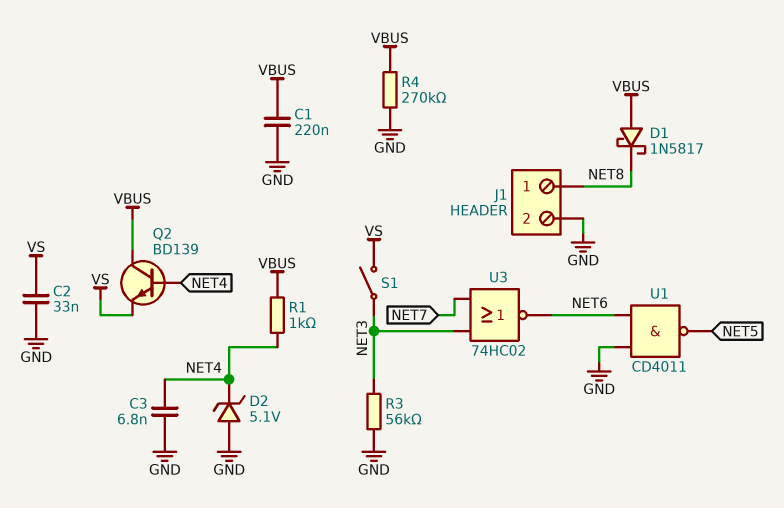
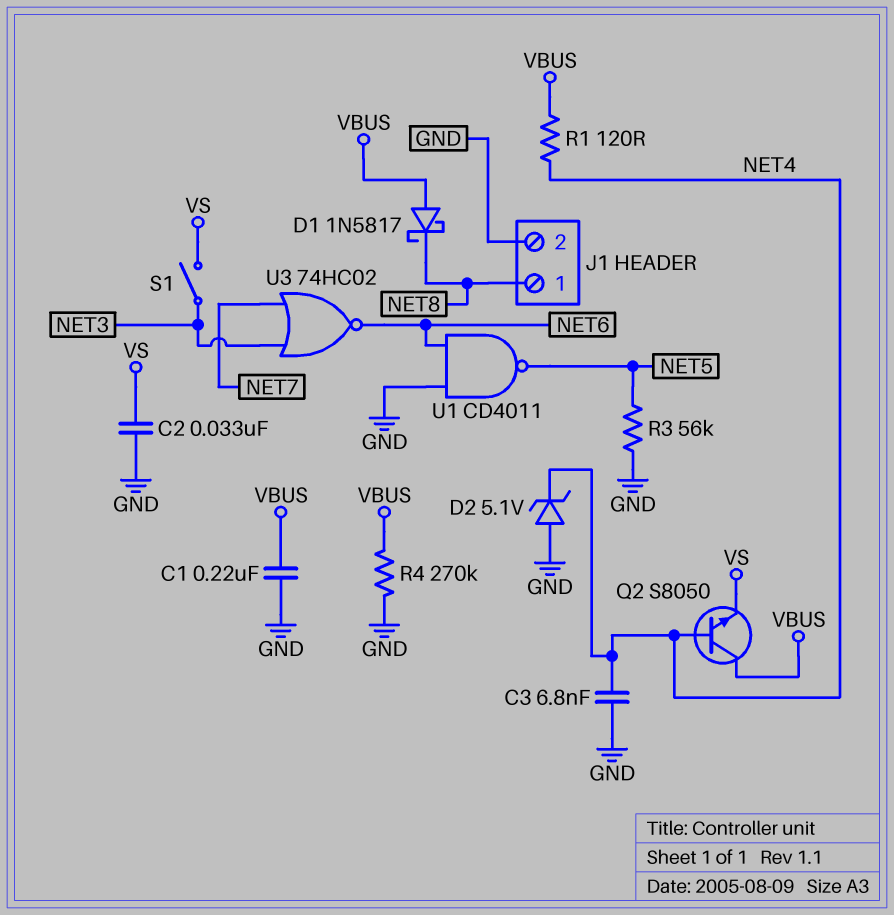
Q2: NPN BD139 (B NET4, C VBUS, E VS) -> NPN S8050 (B NET4, C VBUS, E VS)
R1: 1k (NET4, VBUS) -> 120 (NET4, VBUS)
R3: 56k (GND, NET3) -> 56k (GND, NET5)

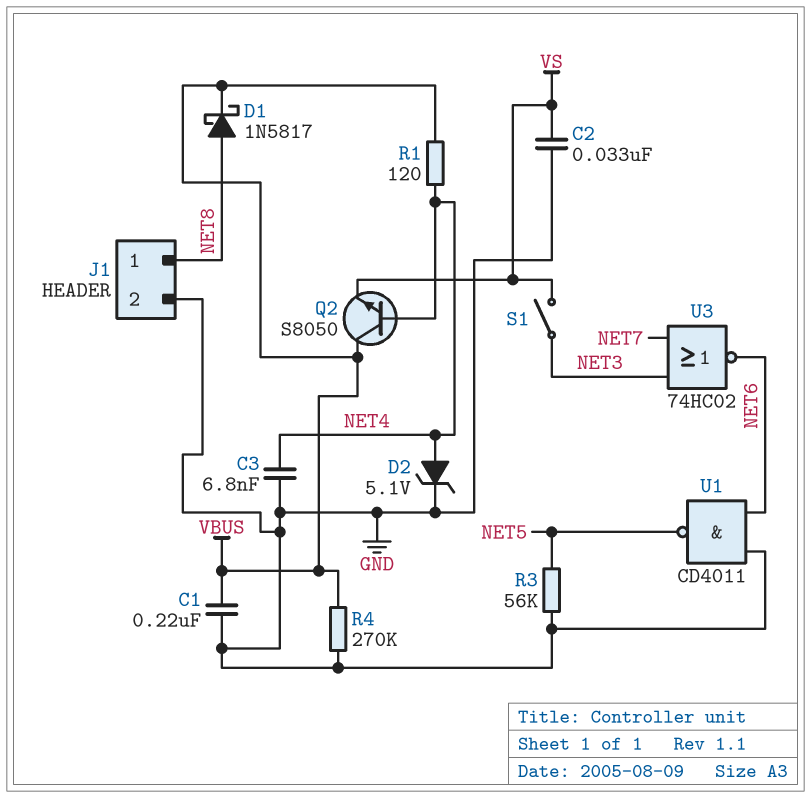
D1: schottky 1N5817 (A VBUS, K NET8) -> schottky 1N5817 (A NET8, K VBUS)
D2: zener 5.1V (A GND, K NET4) -> zener 5.1V (A NET4, K GND)

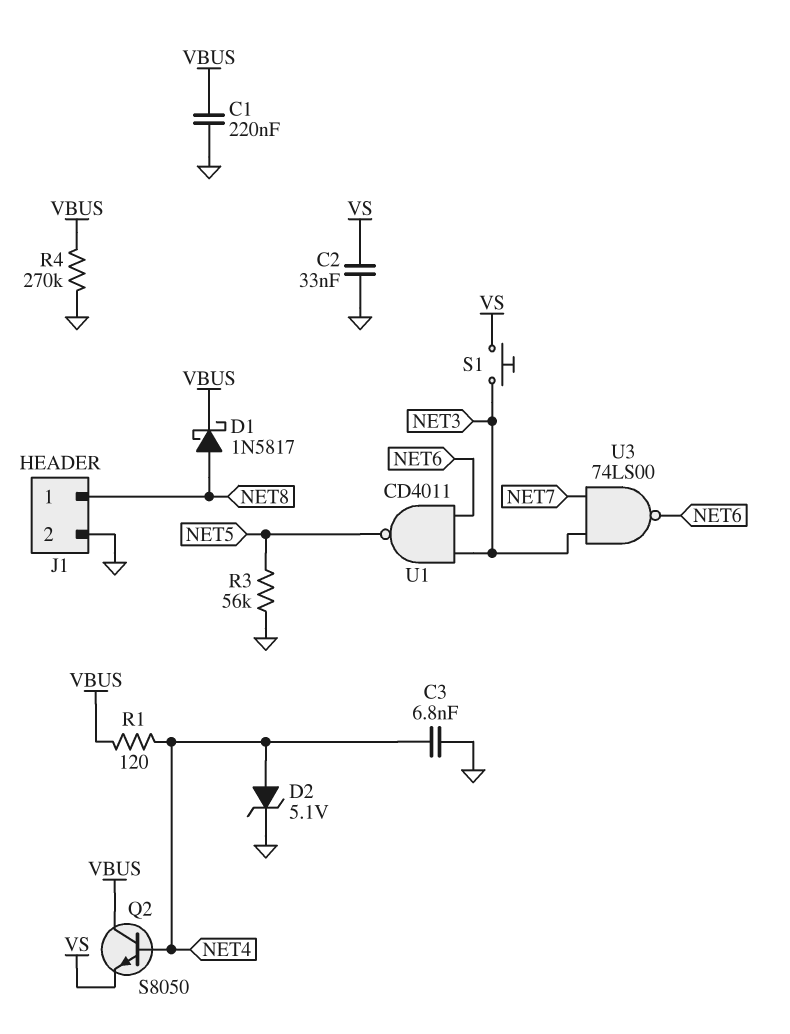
S1: switch (NET3, VS) -> button (NET3, VS)
U1: NAND CD4011 (in GND, in NET6, out NET5) -> NAND CD4011 (in NET3, in NET6, out NET5)
U3: NOR 74HC02 (in NET3, in NET7, out NET6) -> NAND 74LS00 (in NET3, in NET7, out NET6)

